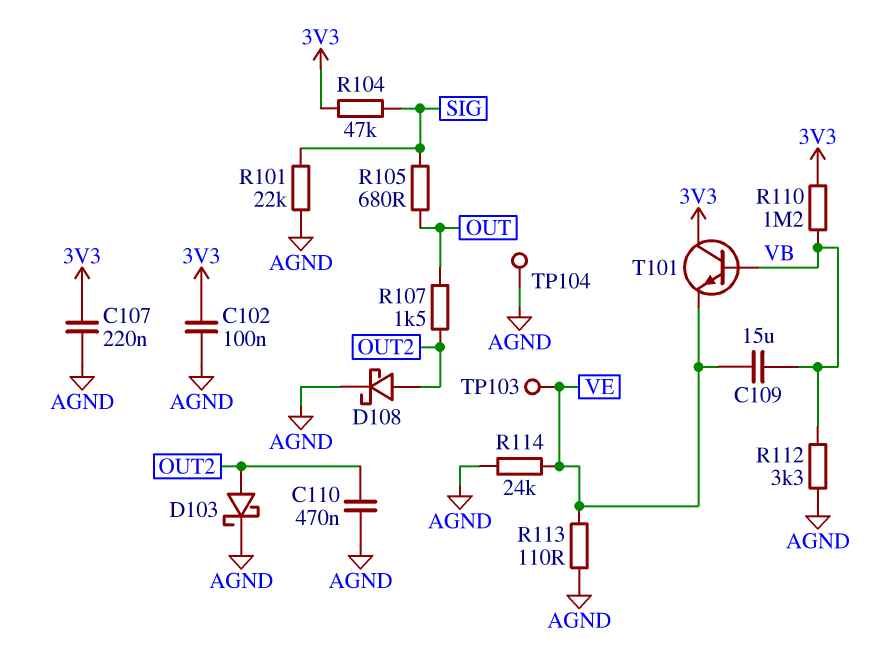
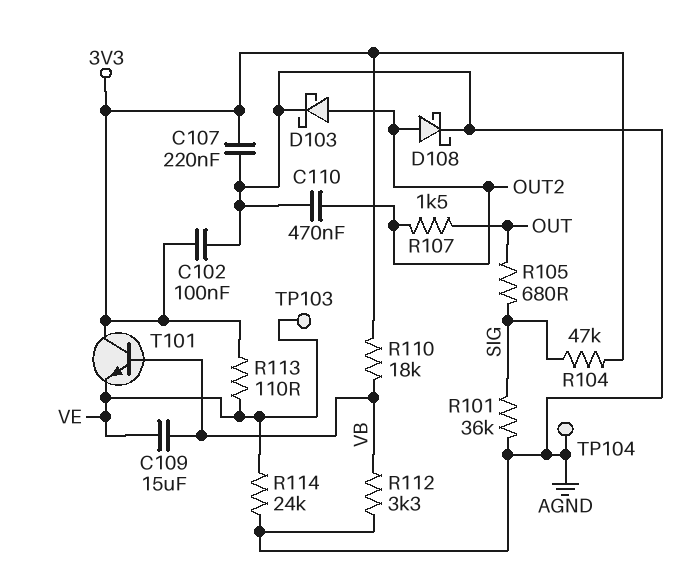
R101: 22k (AGND, SIG) -> 36k (AGND, SIG)
R110: 1.2M (3V3, VB) -> 18k (3V3, VB)
R113: 110 (AGND, VE) -> 110 (3V3, VE)

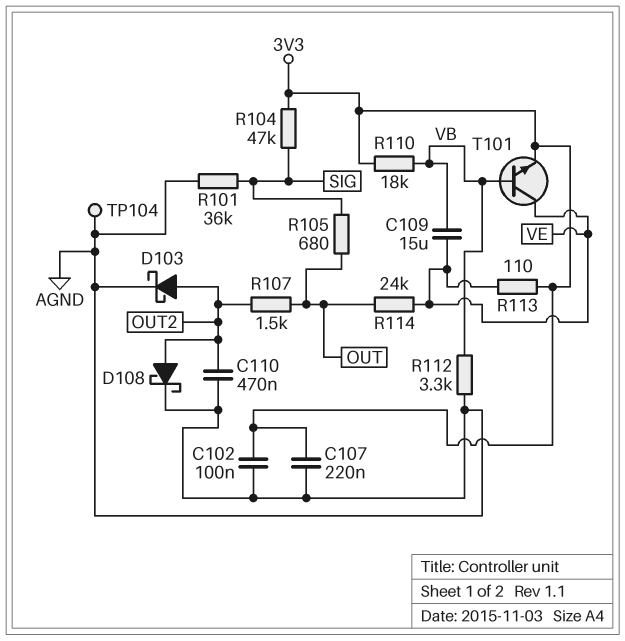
R114: 24k (AGND, VE) -> 24k (OUT, VE)
T101: NPN (B VB, C 3V3, E VE) -> NPN (B VB, C VE, E 3V3)
TP103: test point (VE) -> none

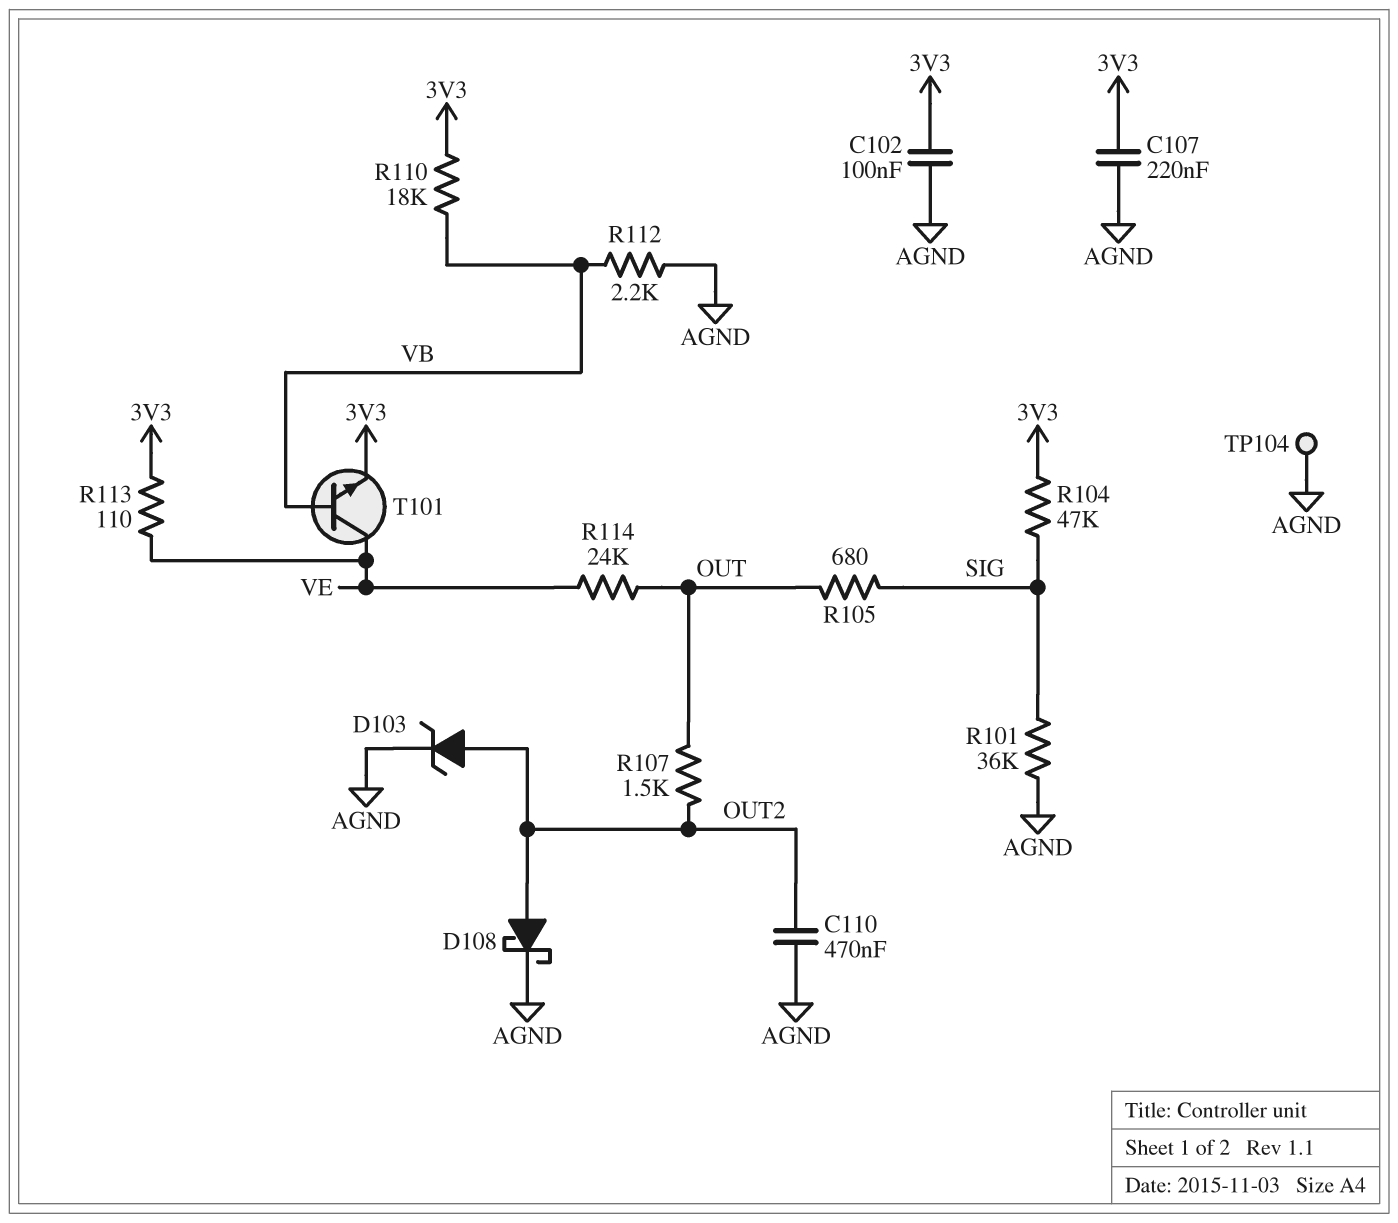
C109: 15uF (VB, VE) -> none
D103: schottky (A OUT2, K AGND) -> zener (A OUT2, K AGND)
R112: 3.3k (AGND, VB) -> 2.2k (AGND, VB)

